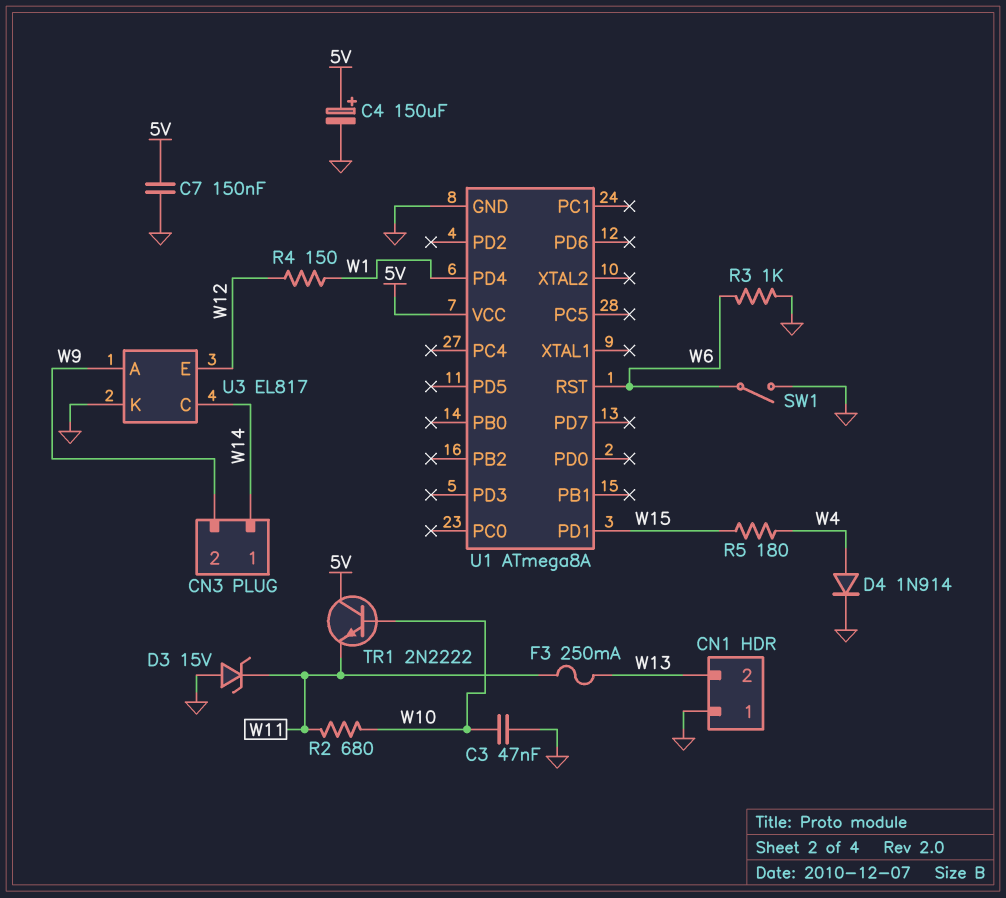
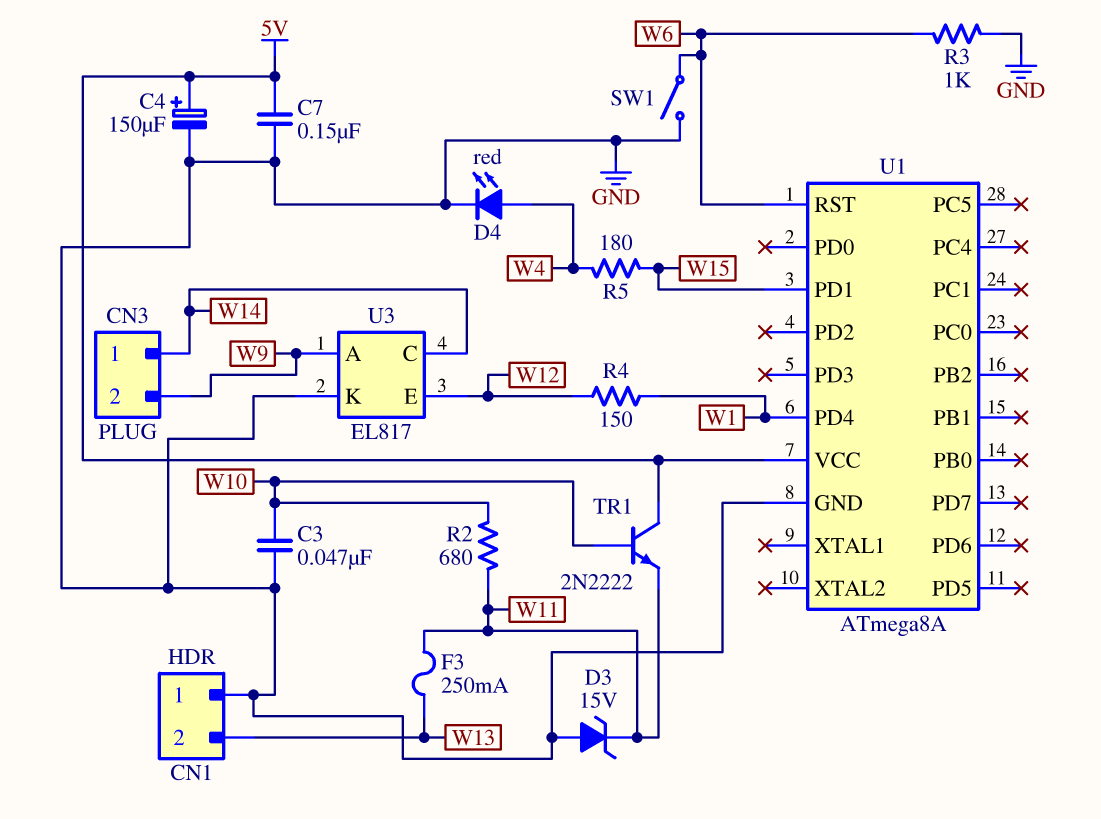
D4: diode 1N914 (A W4, K GND) -> LED red (A W4, K GND)

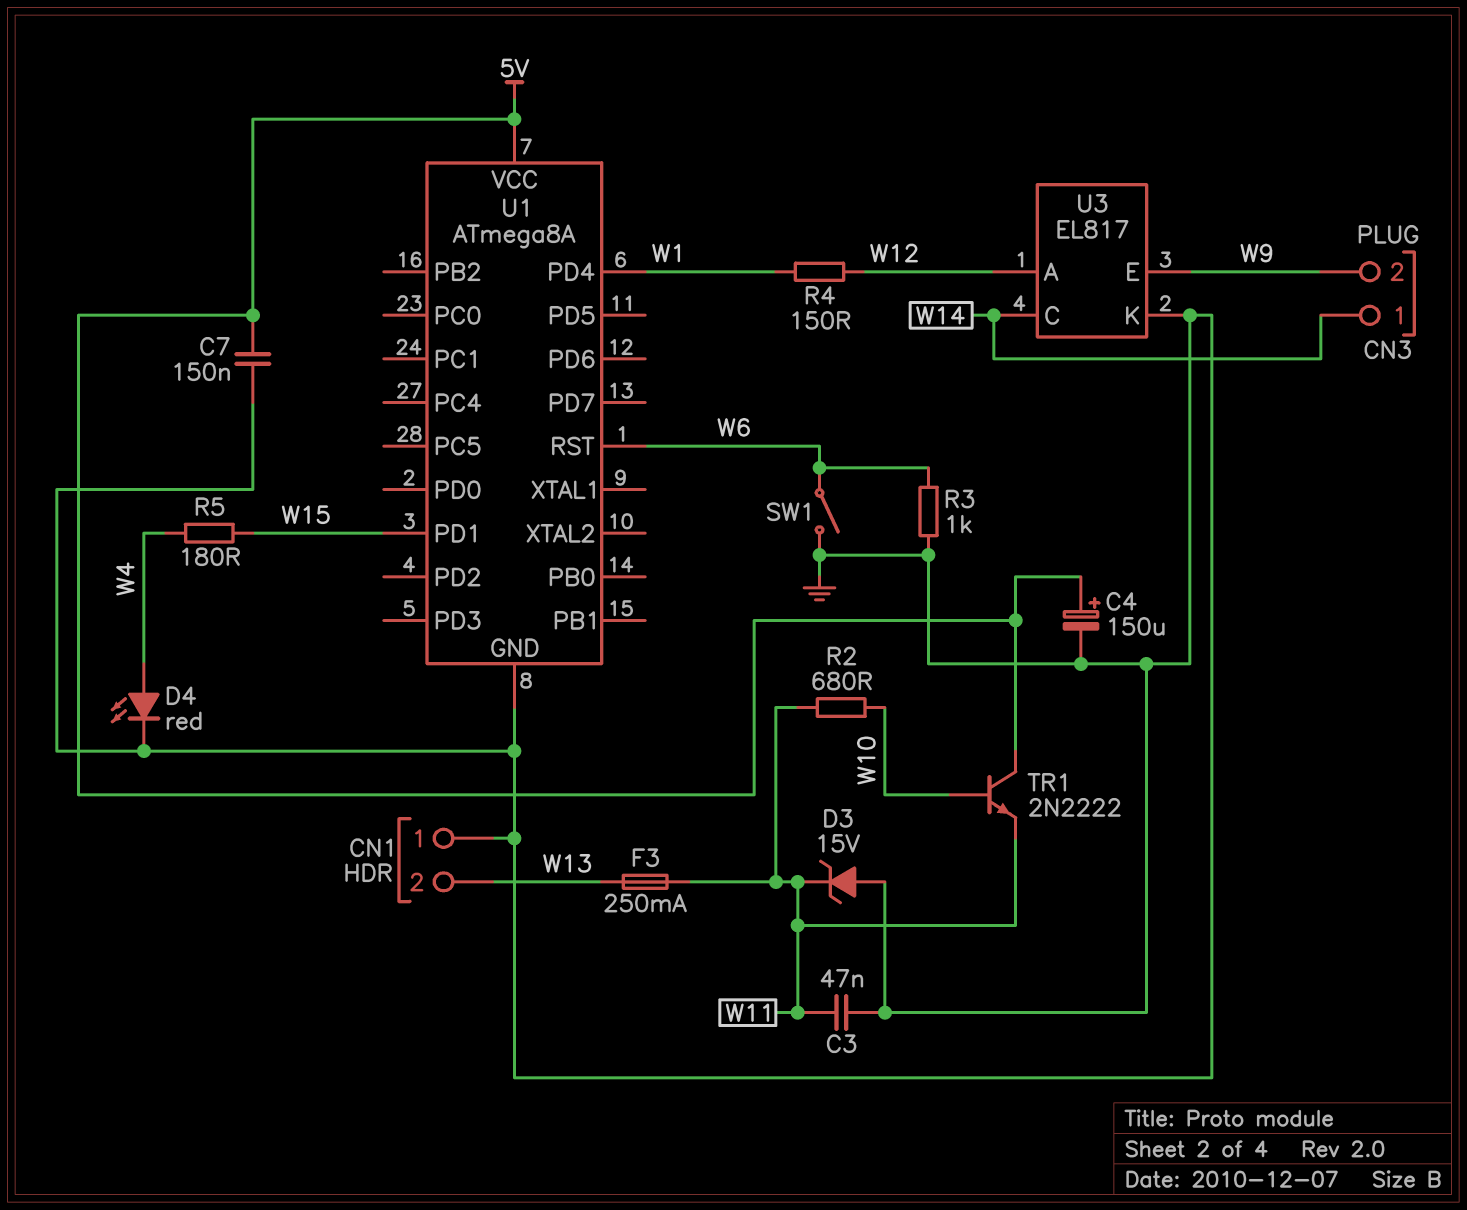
C3: 47nF (GND, W10) -> 47nF (GND, W11)
U3 pin A: W9 -> W12
U3 pin E: W12 -> W9

